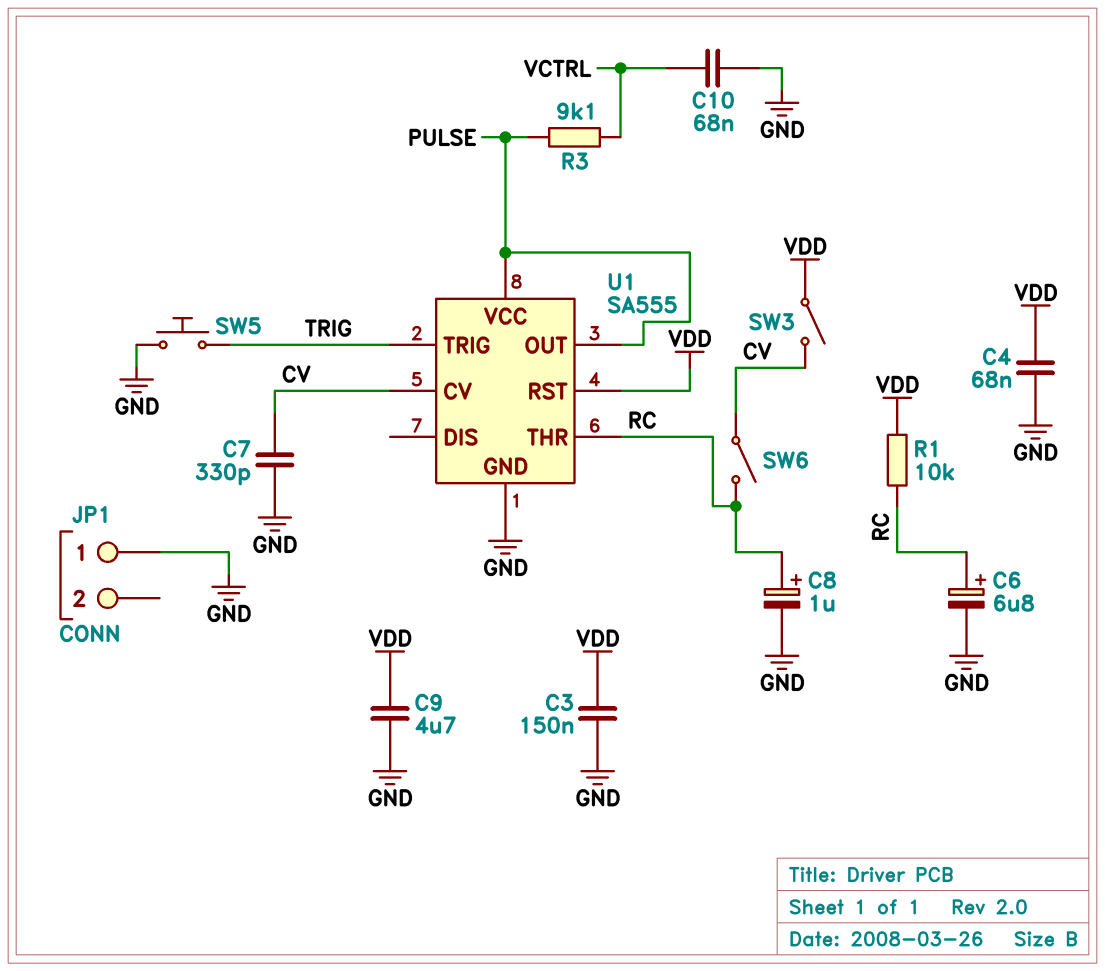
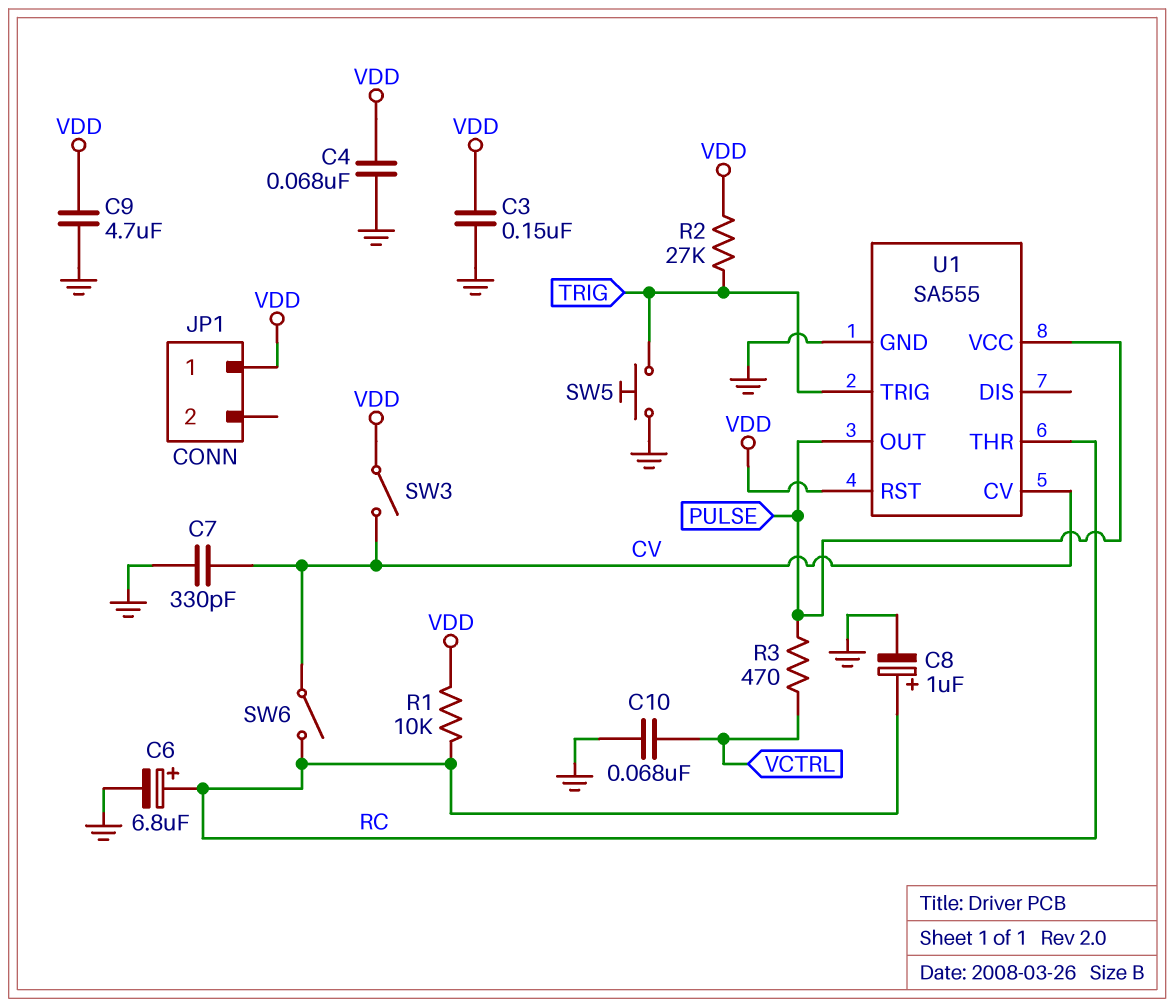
JP1 pin 1: GND -> VDD
R2: none -> 27k (TRIG, VDD)
R3: 9.1k (PULSE, VCTRL) -> 470 (PULSE, VCTRL)

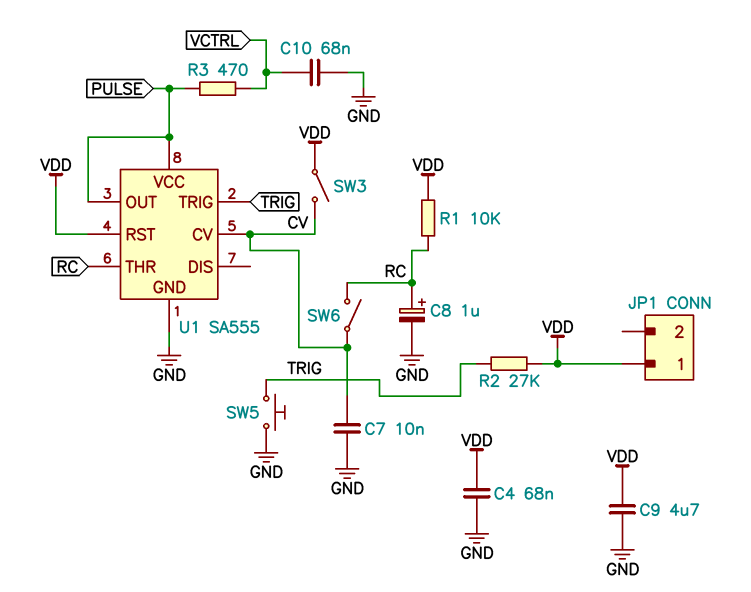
C3: 150nF (GND, VDD) -> none
C6: 6.8uF (plus RC, minus GND) -> none
C7: 330pF (CV, GND) -> 10nF (CV, GND)

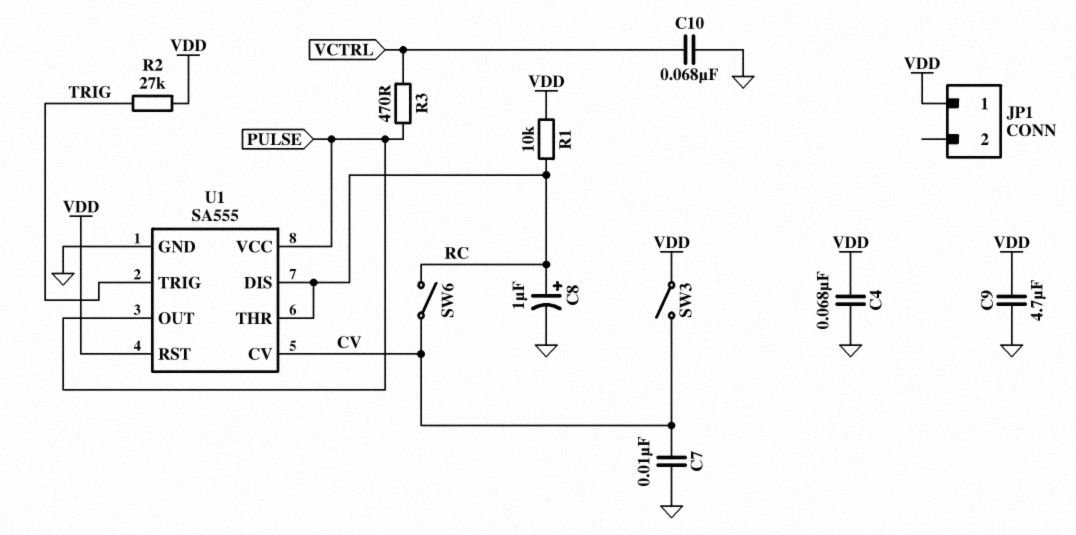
SW5: button (GND, TRIG) -> none
U1 pin DIS: none -> RC

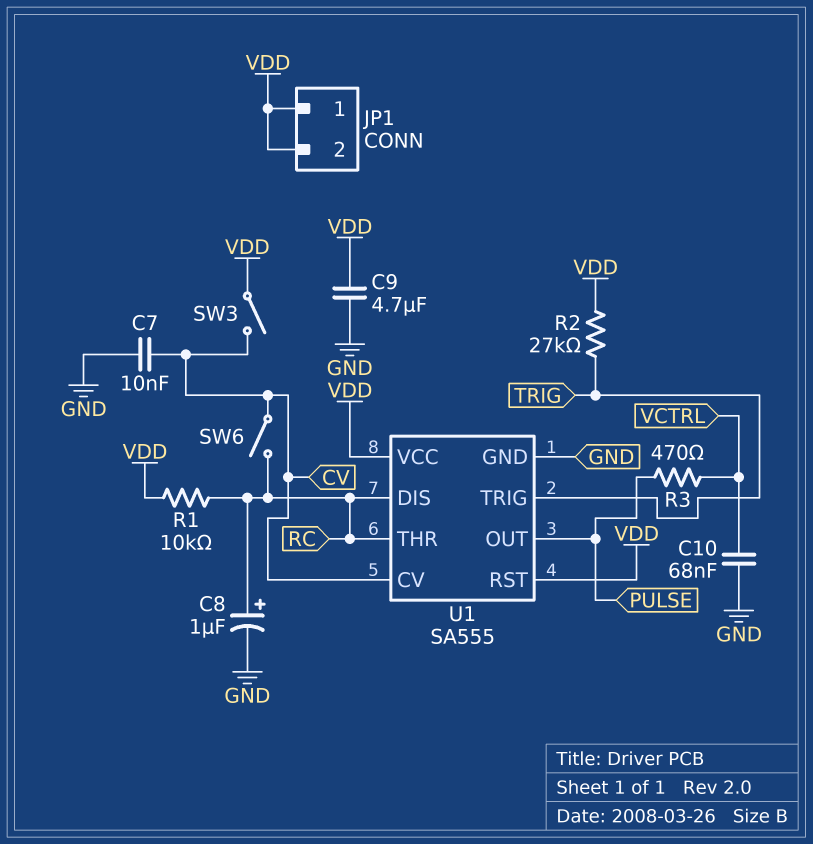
C4: 68nF (GND, VDD) -> none
JP1 pin 2: none -> VDD
U1 pin VCC: PULSE -> VDD

